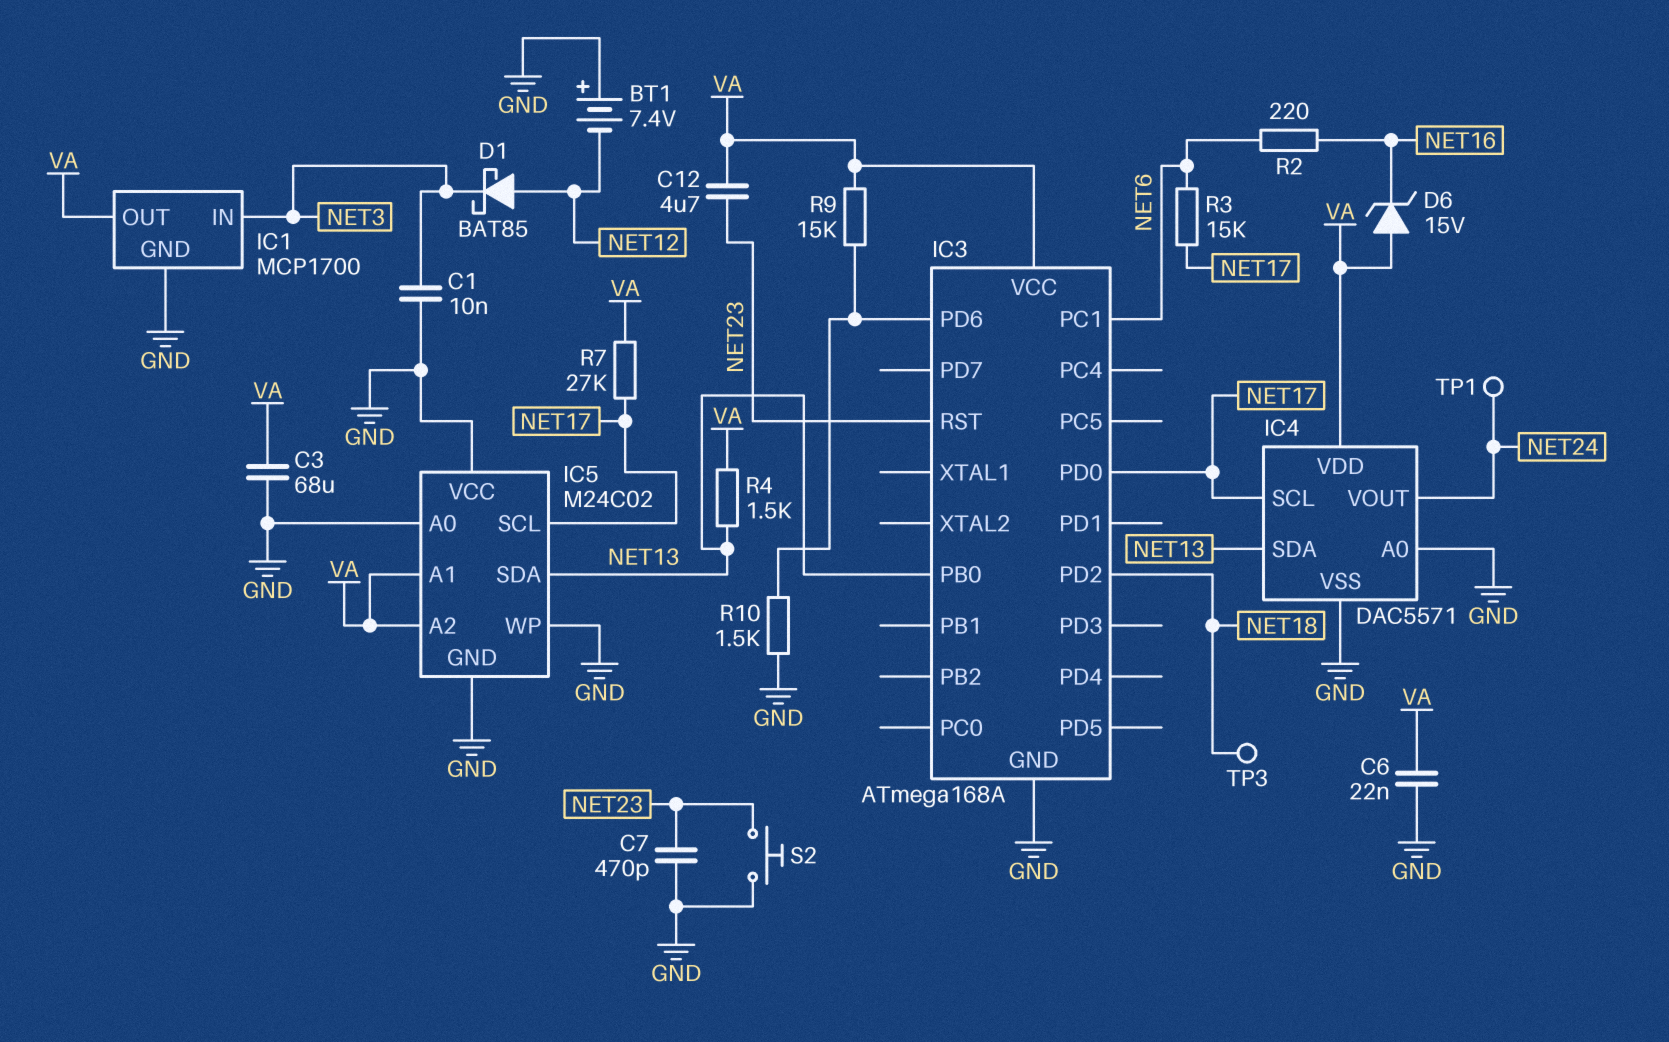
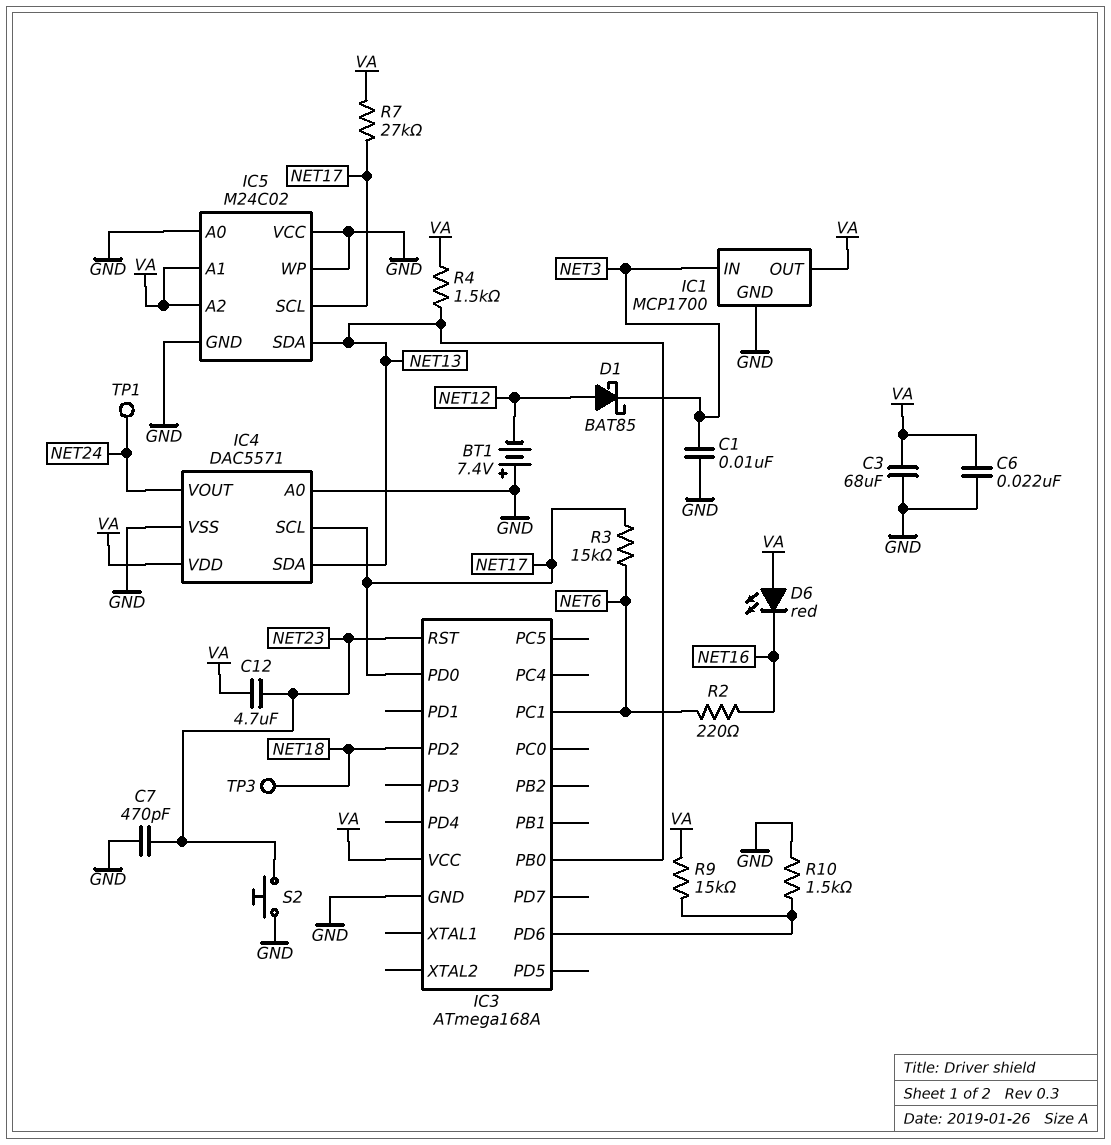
D6: zener 15V (A VA, K NET16) -> LED red (A VA, K NET16)

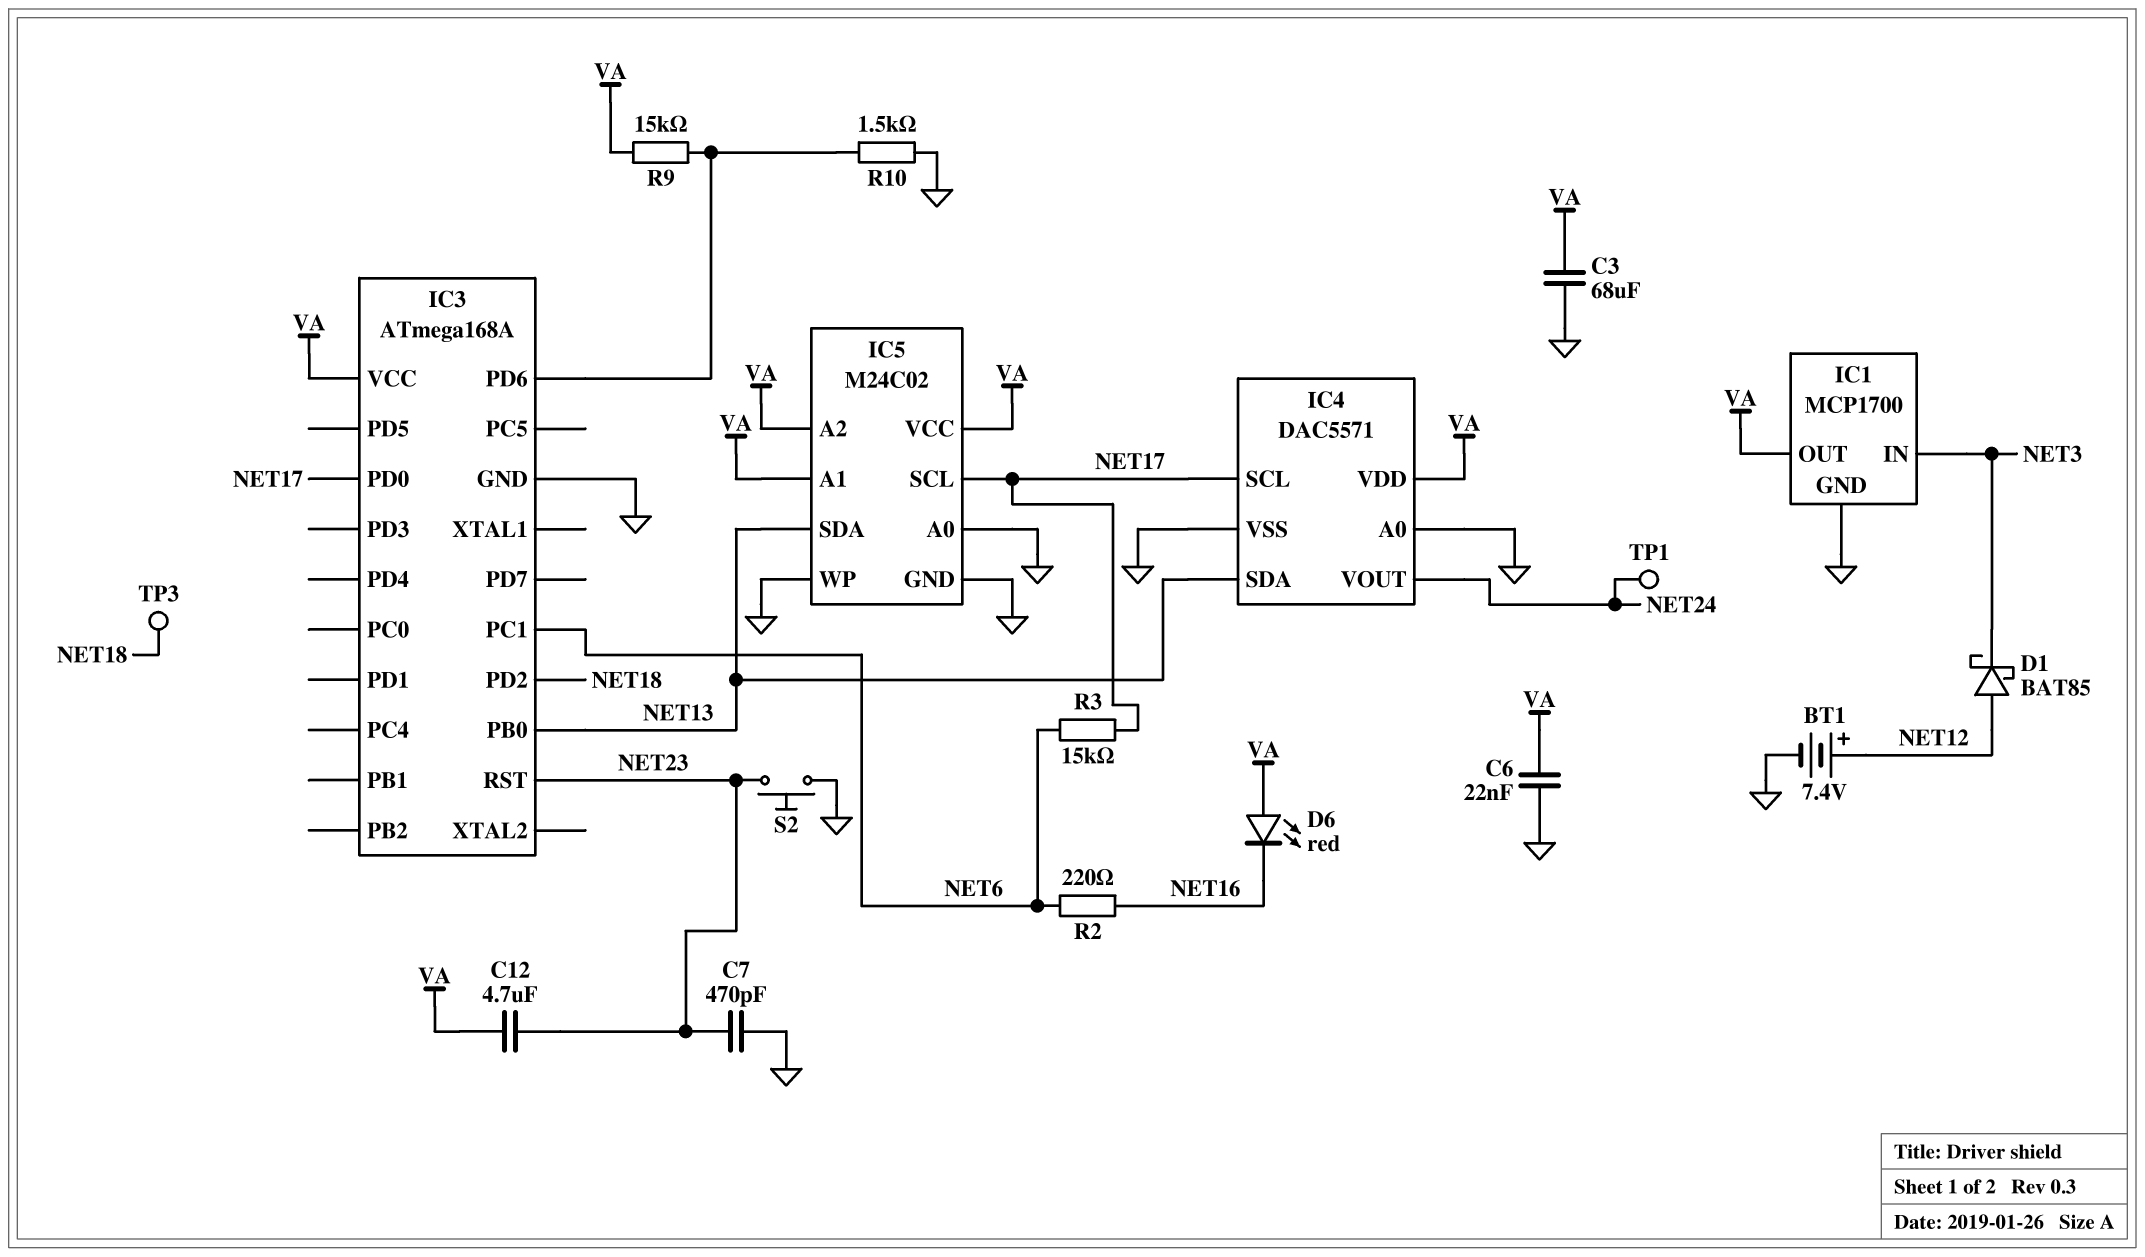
BT1: 7.4V (plus GND, minus NET12) -> 7.4V (plus NET12, minus GND)
C1: 10nF (GND, NET3) -> none
IC5 pin VCC: GND -> VA
R4: 1.5k (NET13, VA) -> none
R7: 27k (NET17, VA) -> none

